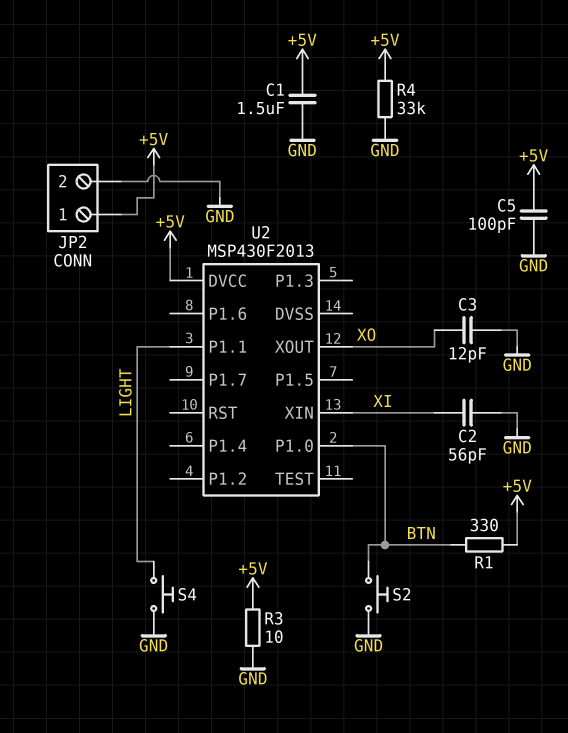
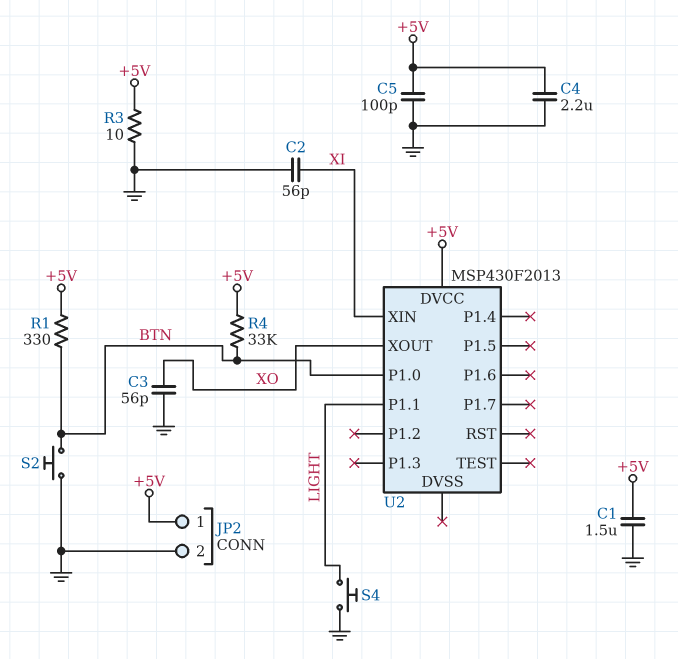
C3: 12pF (GND, XO) -> 56pF (GND, XO)
C4: none -> 2.2uF (+5V, GND)
R4: 33k (+5V, GND) -> 33k (+5V, BTN)

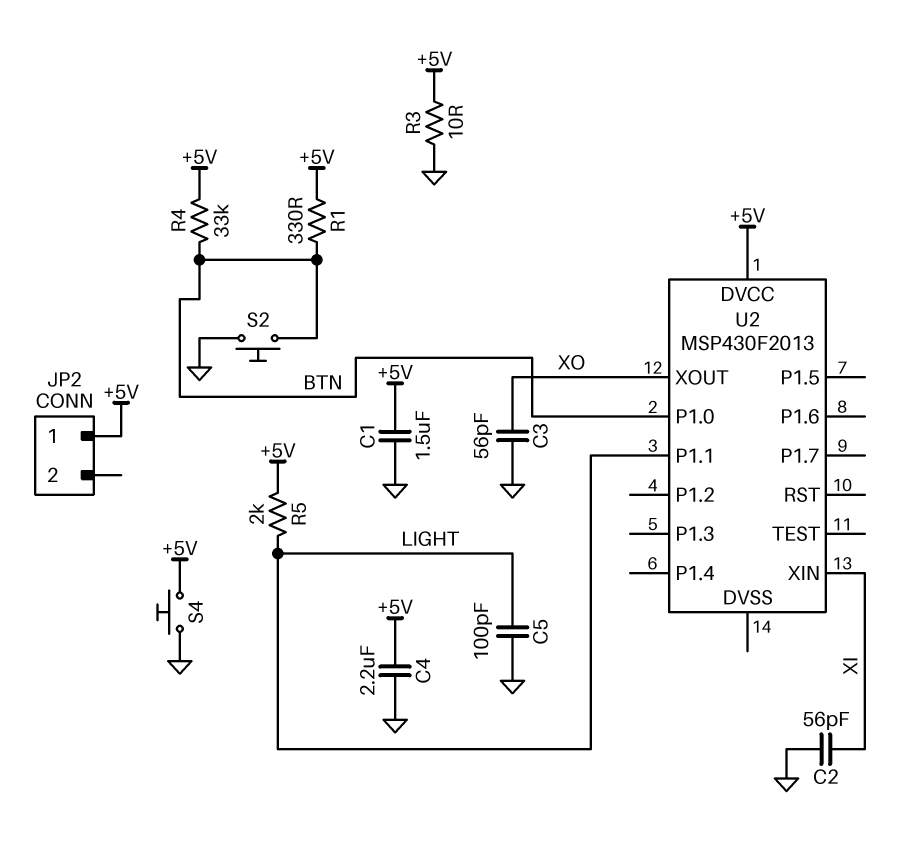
C5: 100pF (+5V, GND) -> 100pF (GND, LIGHT)
JP2 pin 2: GND -> none
R5: none -> 2k (+5V, LIGHT)
S4: button (GND, LIGHT) -> button (+5V, GND)

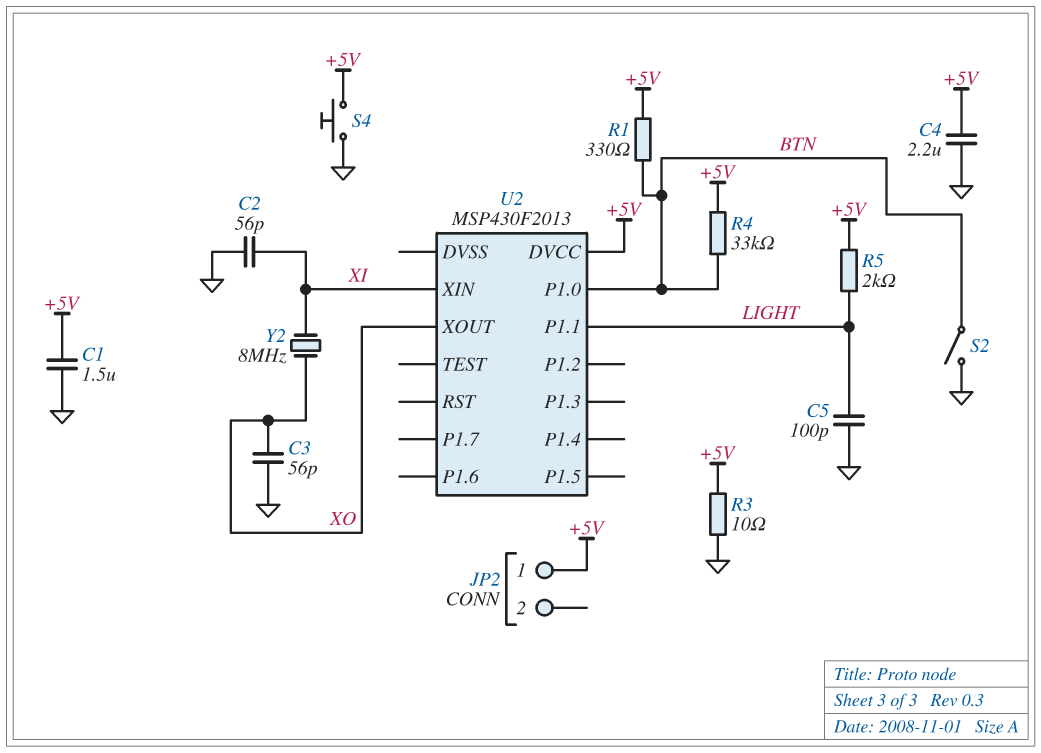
S2: button (BTN, GND) -> switch (BTN, GND)
Y2: none -> 8MHz (XI, XO)

